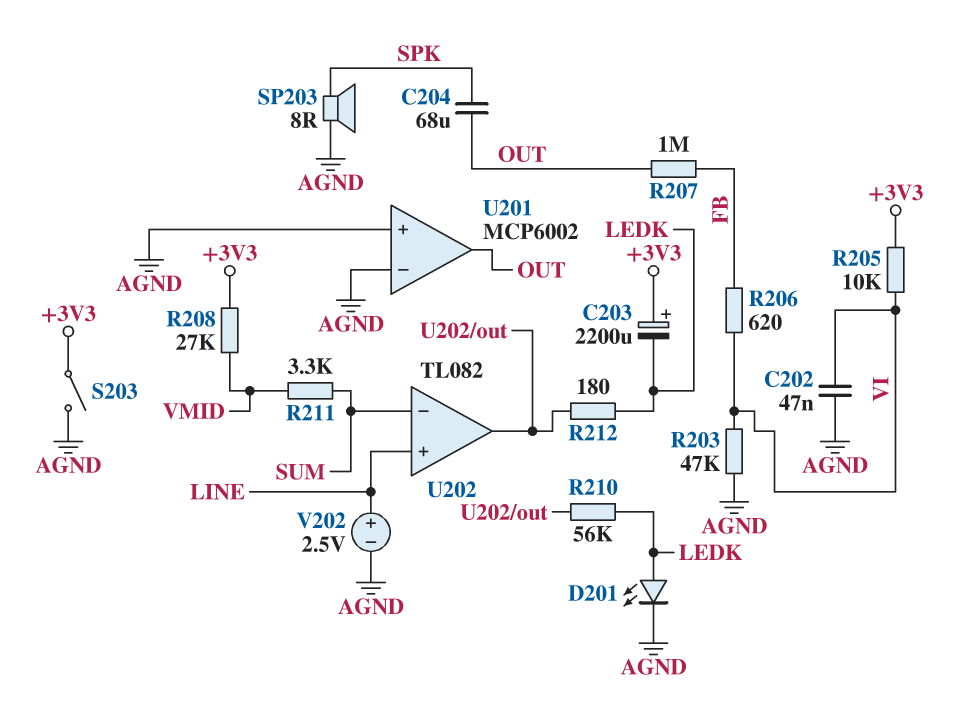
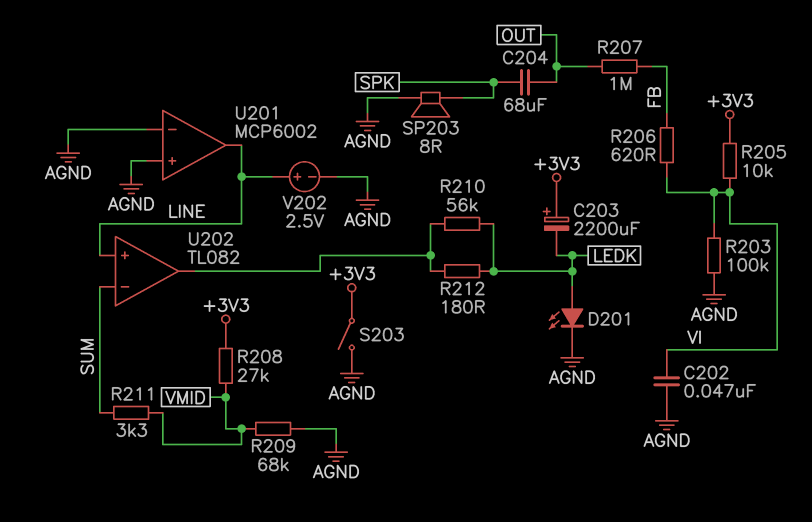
R203: 47k (AGND, VI) -> 100k (AGND, VI)
R209: none -> 68k (AGND, VMID)
U201 pin out: OUT -> LINE

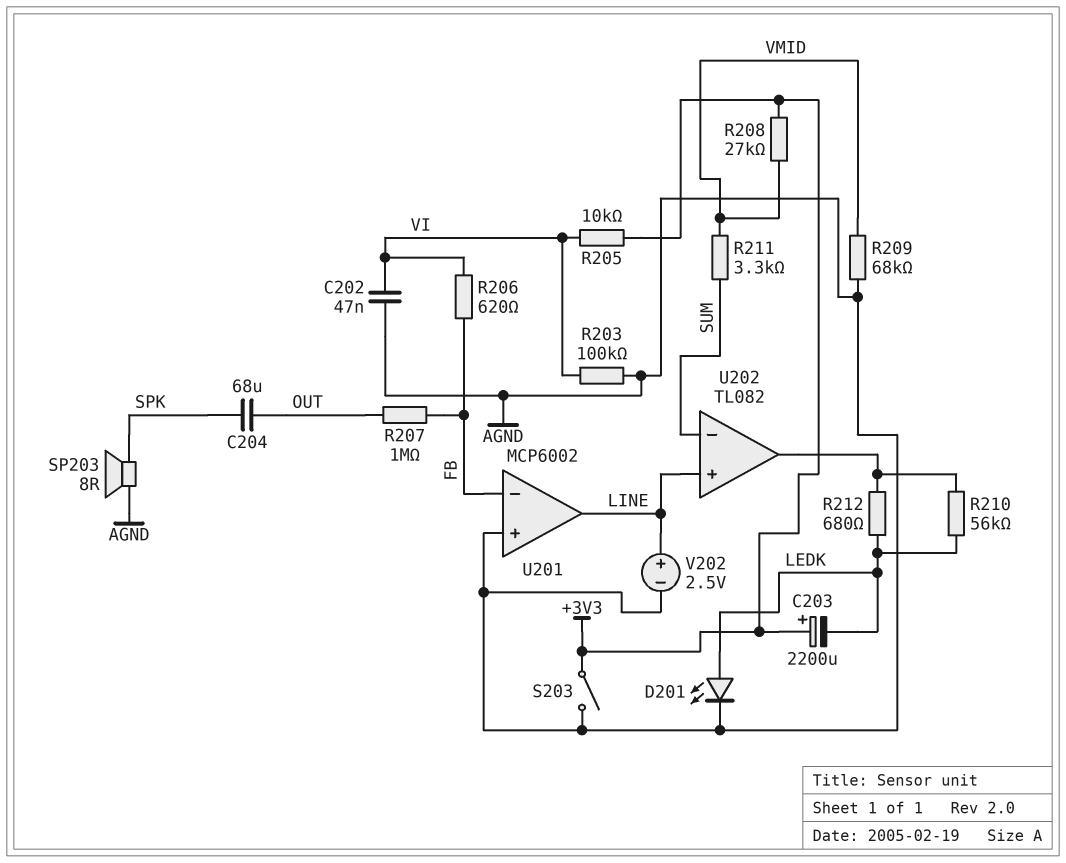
R212: 180 (LEDK, U202/out) -> 680 (LEDK, U202/out)
U201 pin in-: AGND -> FB

